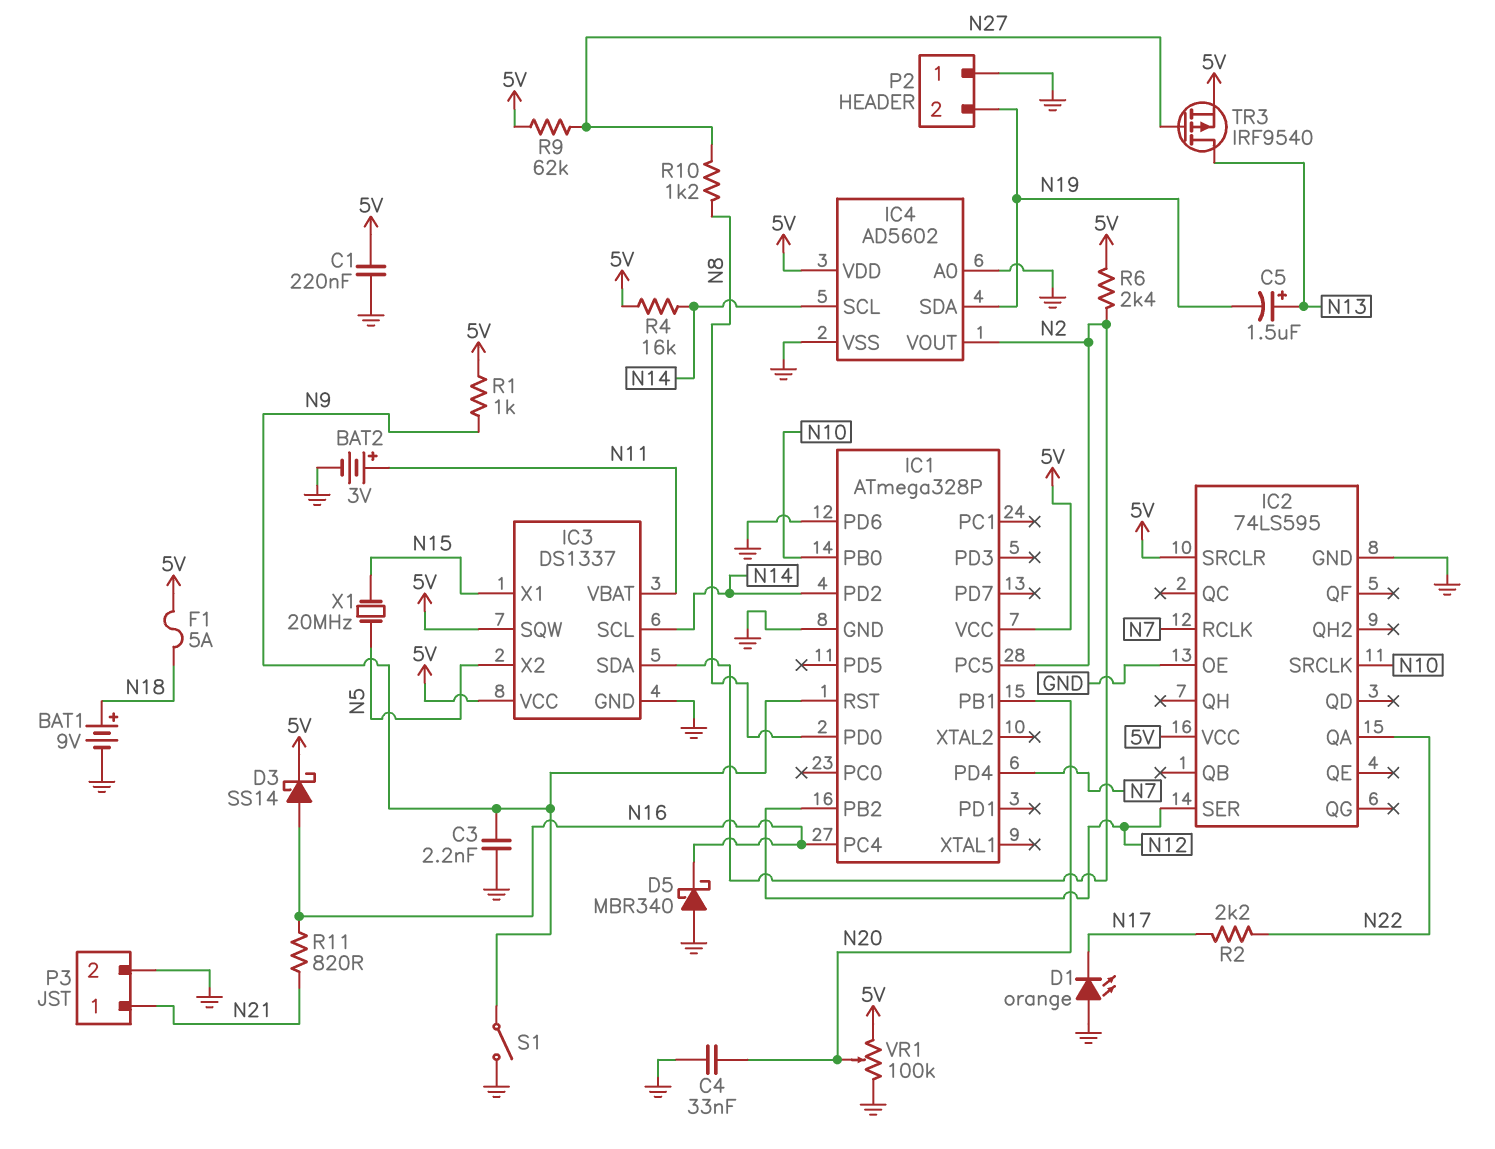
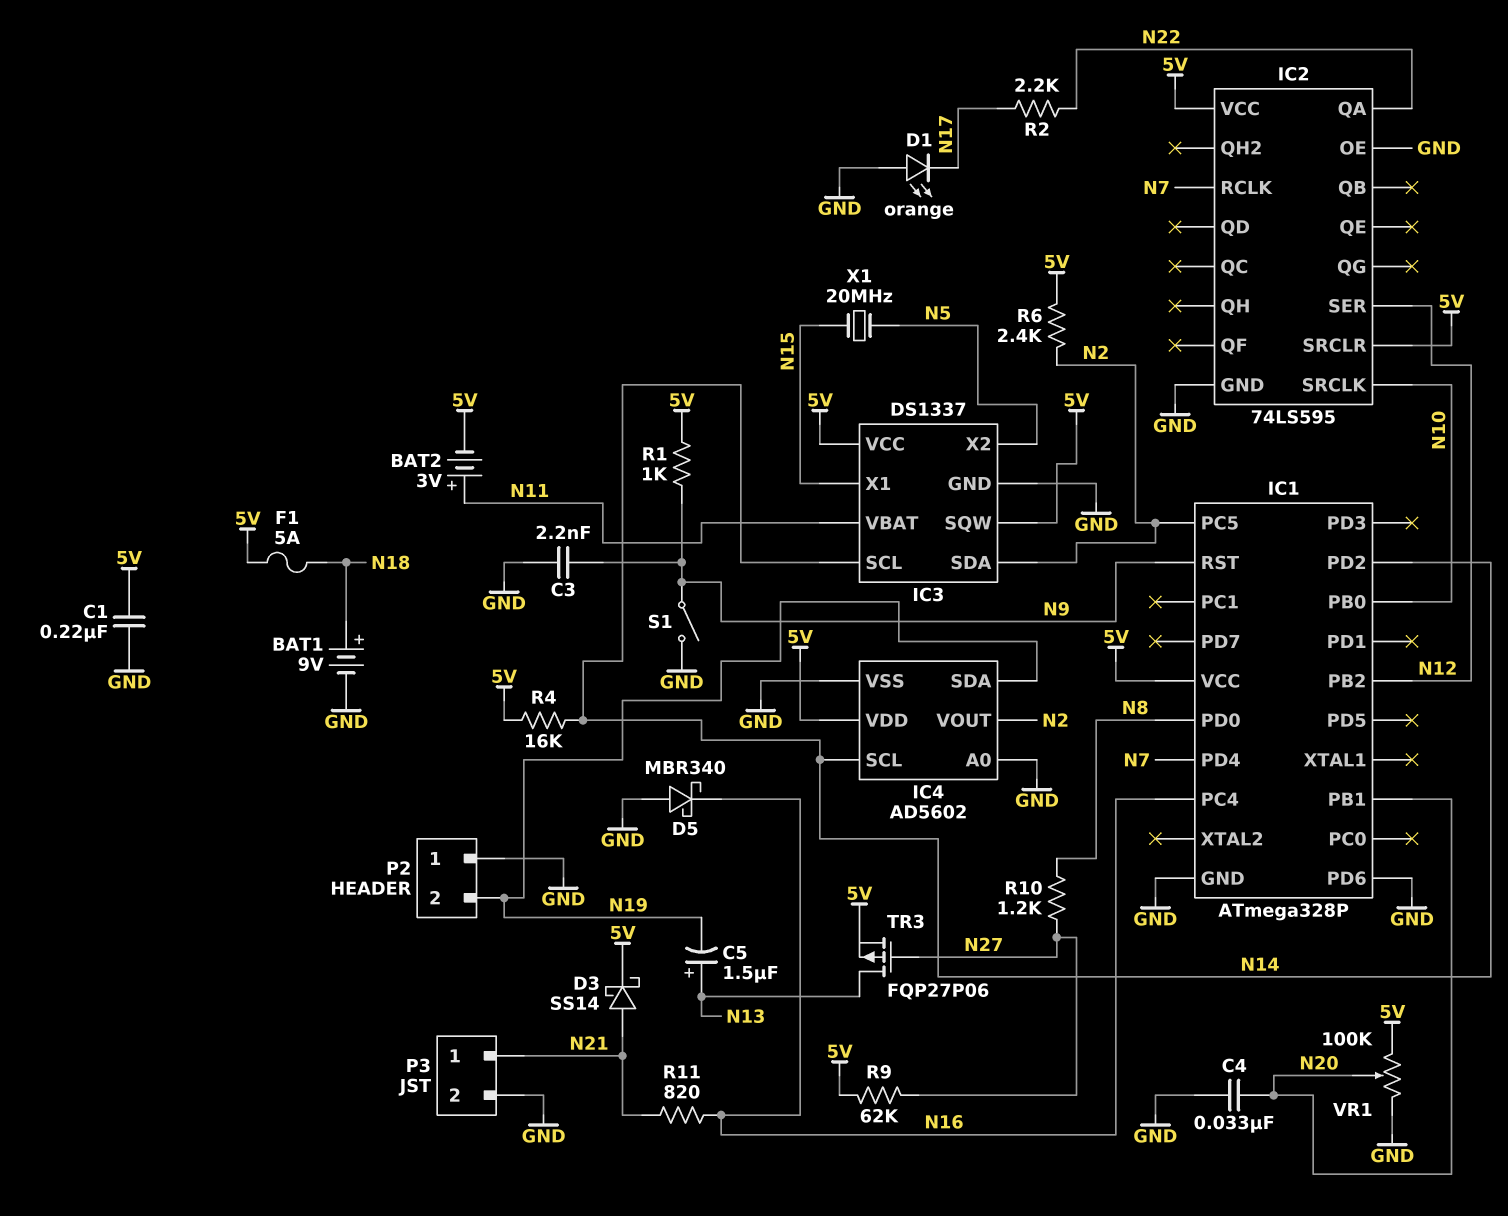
BAT2: 3V (plus N11, minus GND) -> 3V (plus N11, minus 5V)
D3: schottky SS14 (A N16, K 5V) -> schottky SS14 (A N21, K 5V)
TR3: PMOS IRF9540 (G N27, D N13, S 5V) -> PMOS FQP27P06 (G N27, D N13, S 5V)

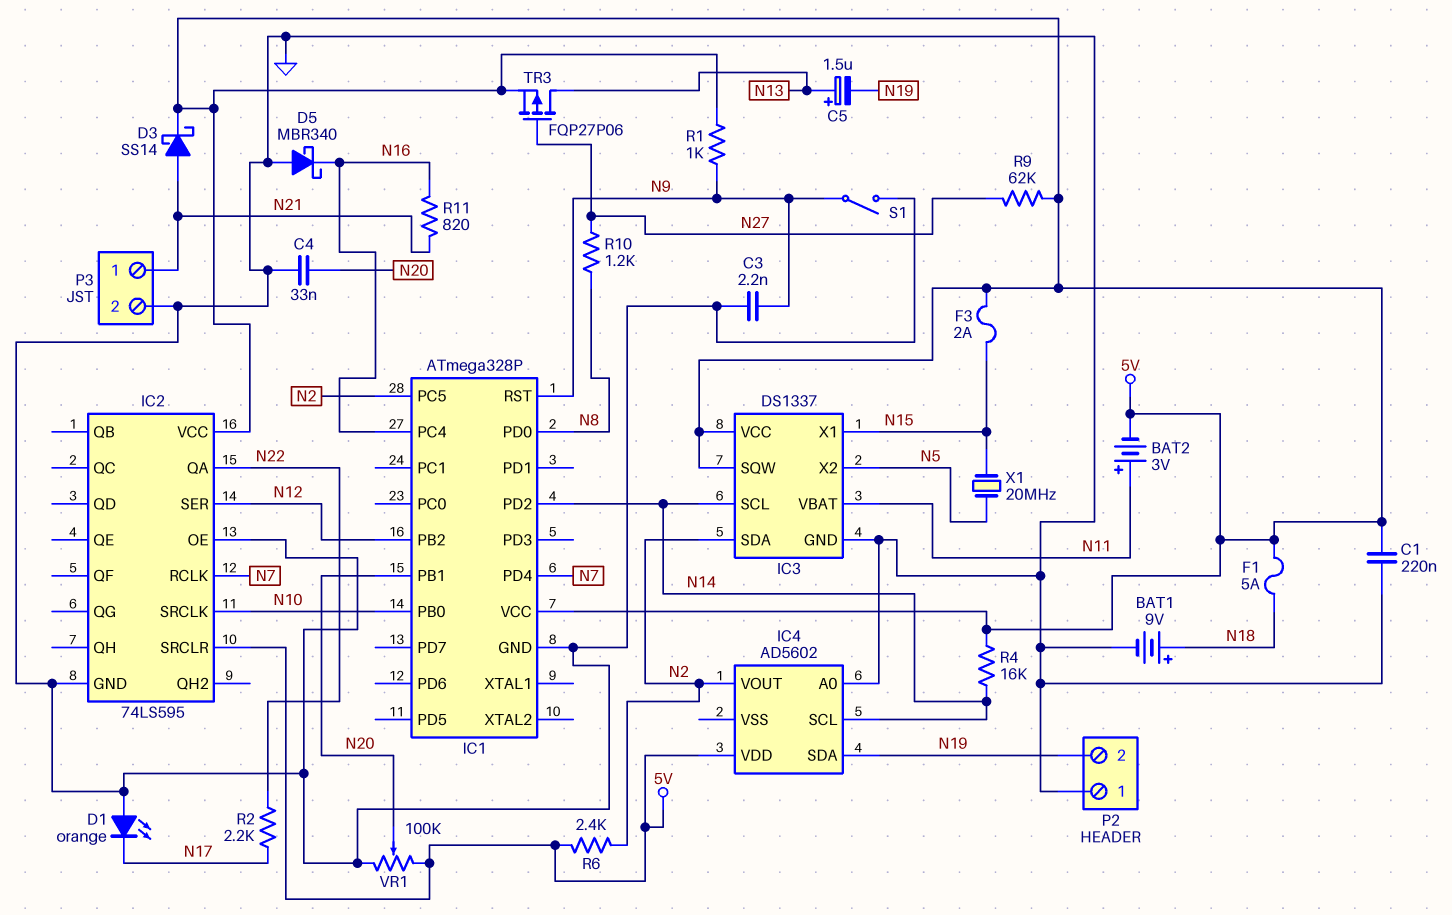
F3: none -> 2A (5V, N15)
IC1 pin PD6: GND -> none
IC4 pin VSS: GND -> none

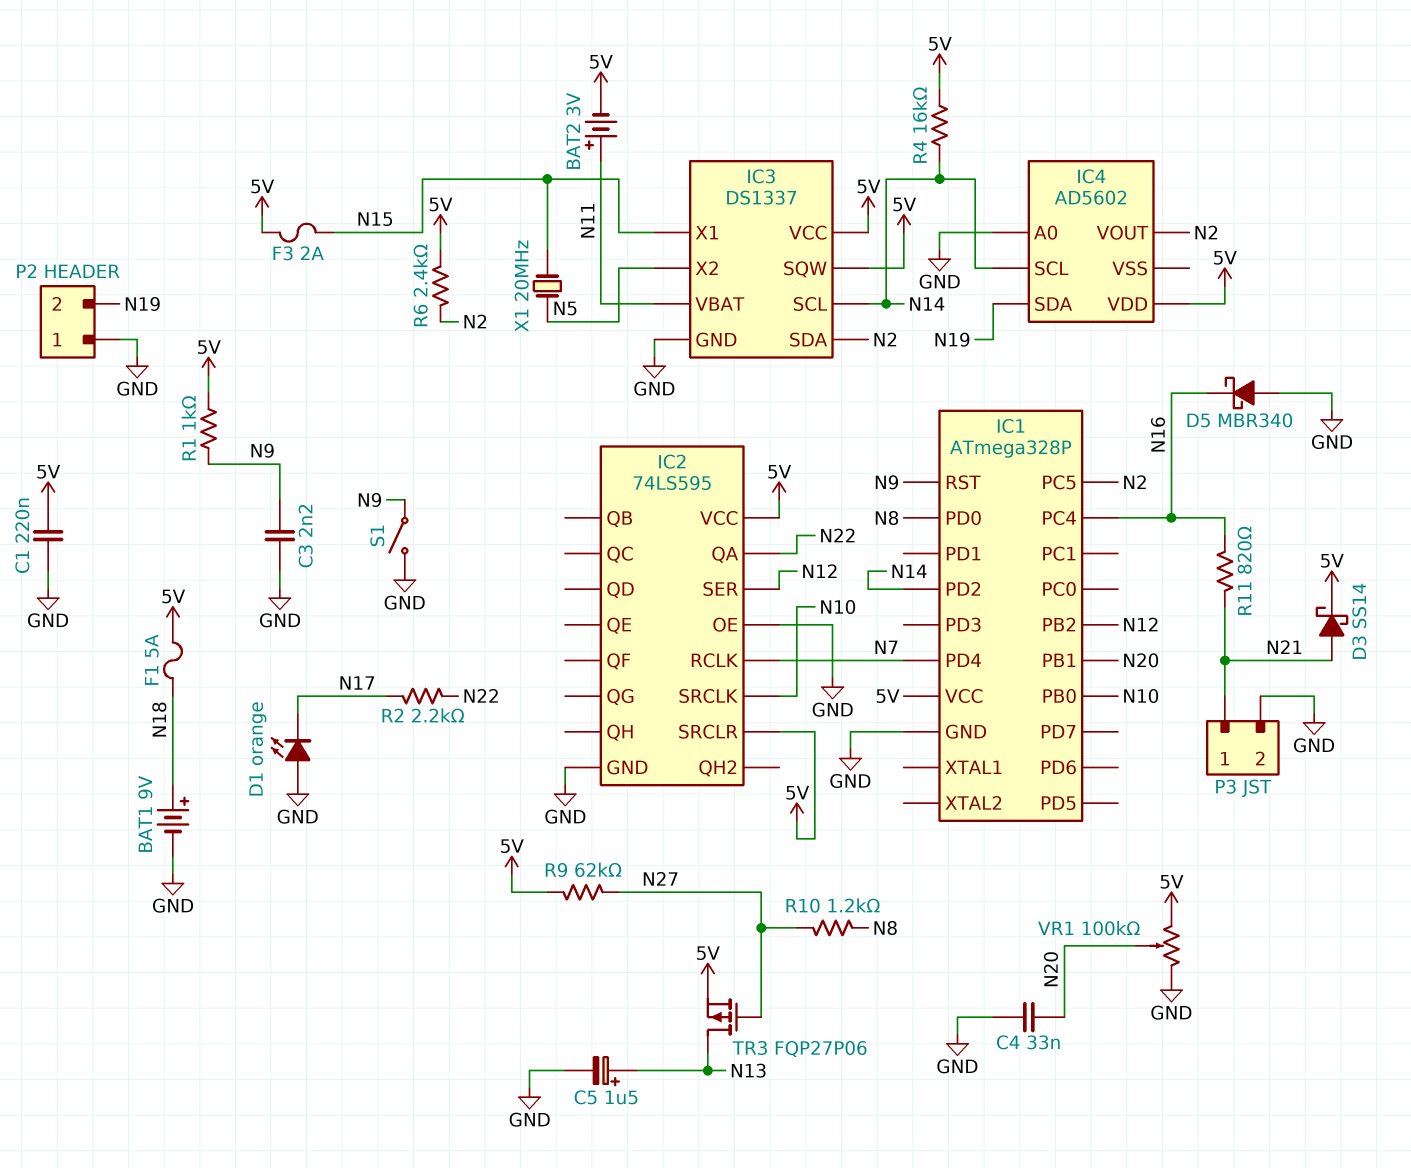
C5: 1.5uF (plus N13, minus N19) -> 1.5uF (plus N13, minus GND)

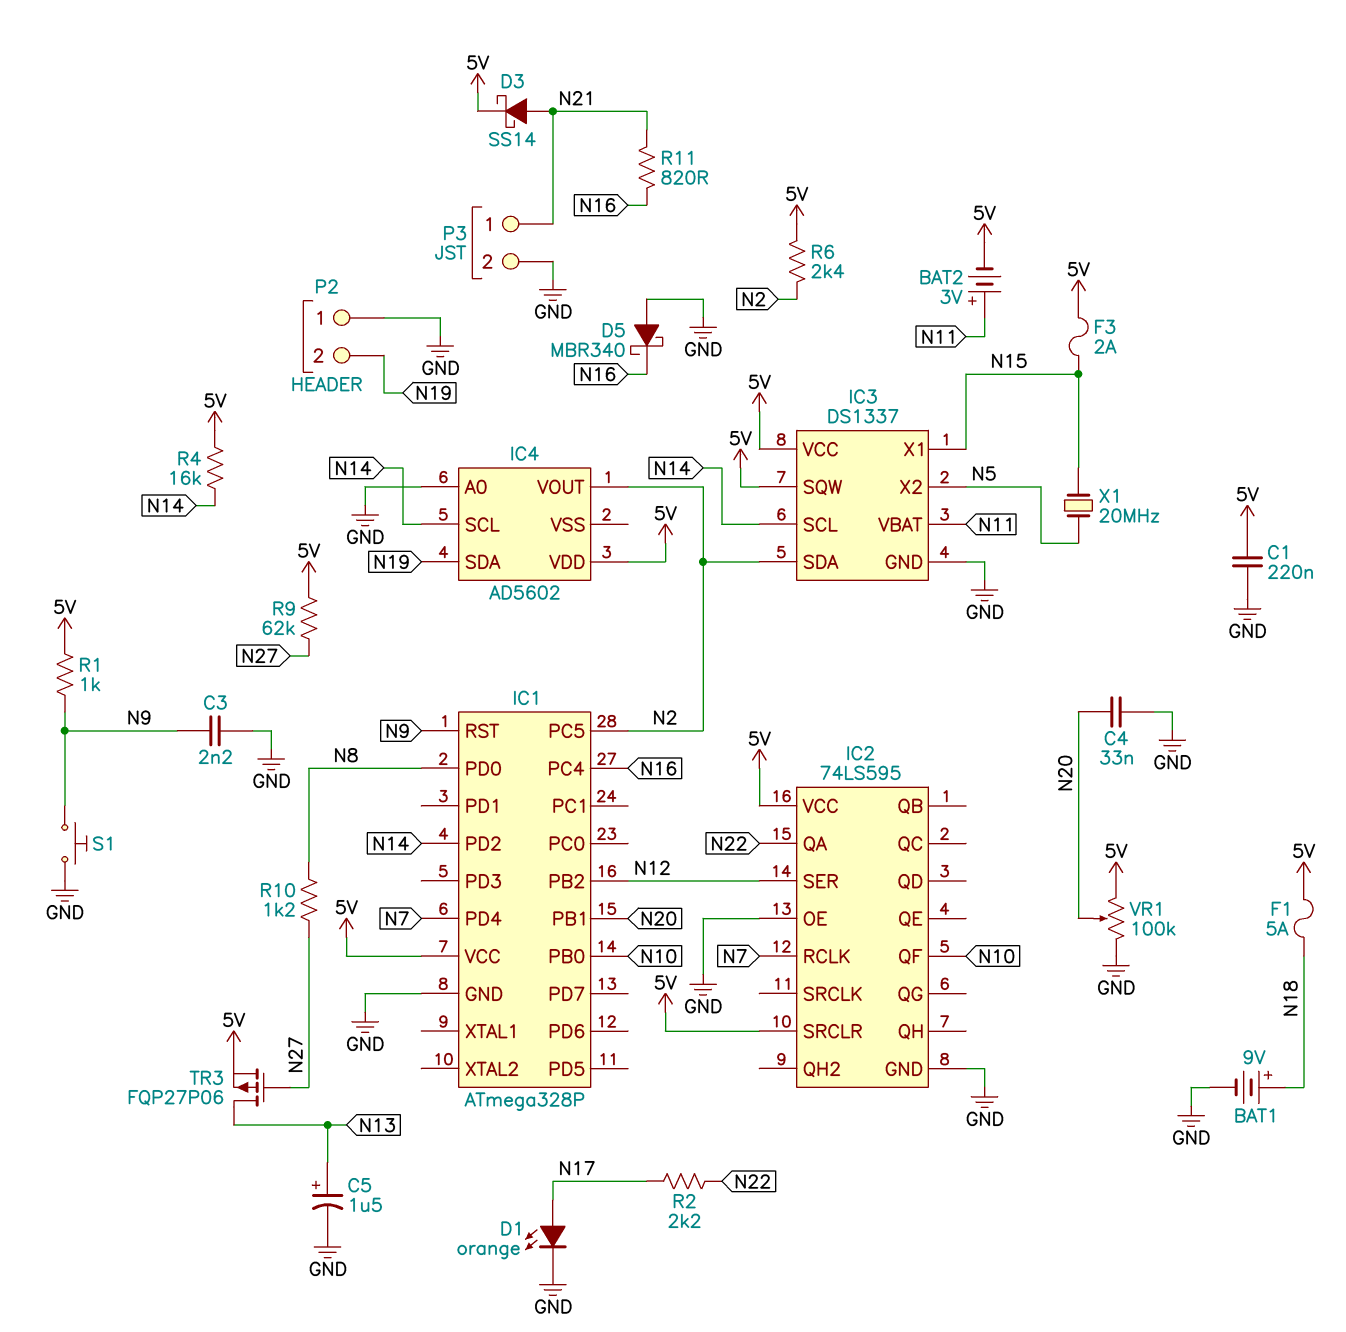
D1: LED orange (A GND, K N17) -> LED orange (A N17, K GND)
IC2 pin QF: none -> N10
IC2 pin SRCLK: N10 -> none
S1: switch (GND, N9) -> button (GND, N9)

